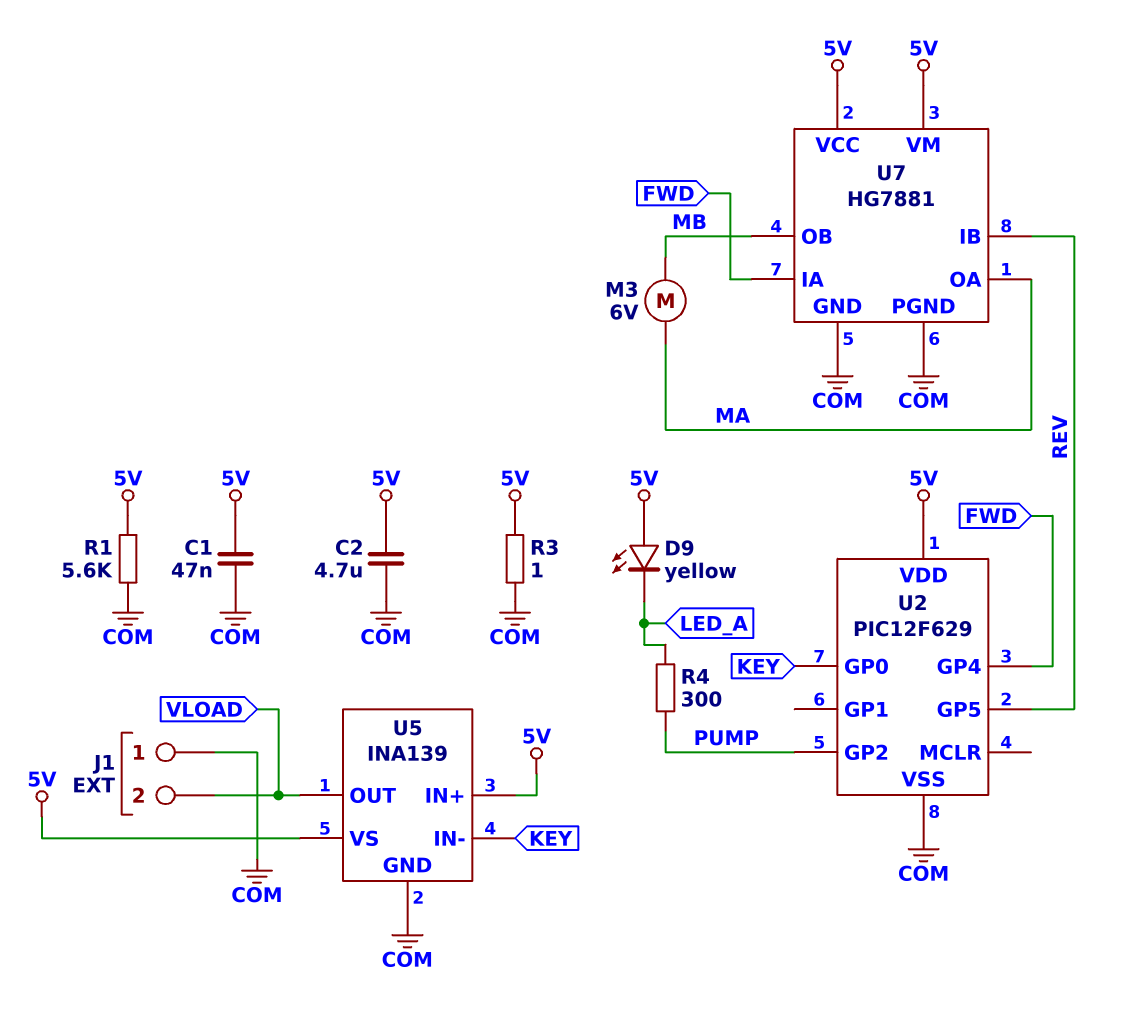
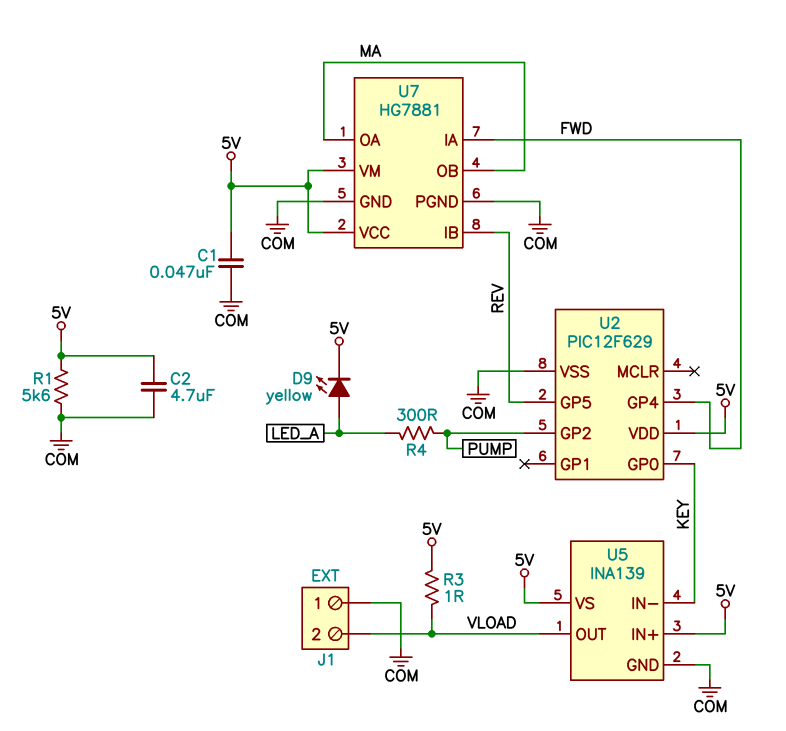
D9: LED yellow (A 5V, K LED_A) -> LED yellow (A LED_A, K 5V)
M3: motor 6V (MA, MB) -> none
R3: 1 (5V, COM) -> 1 (5V, VLOAD)
U7 pin OB: MB -> MA

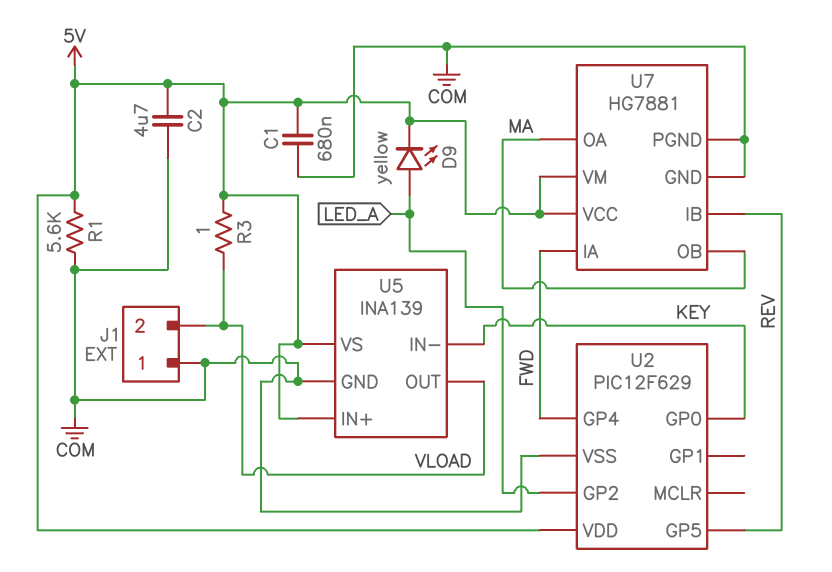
C1: 47nF (5V, COM) -> 680nF (5V, COM)
R4: 300 (LED_A, PUMP) -> none
U2 pin GP2: PUMP -> LED_A

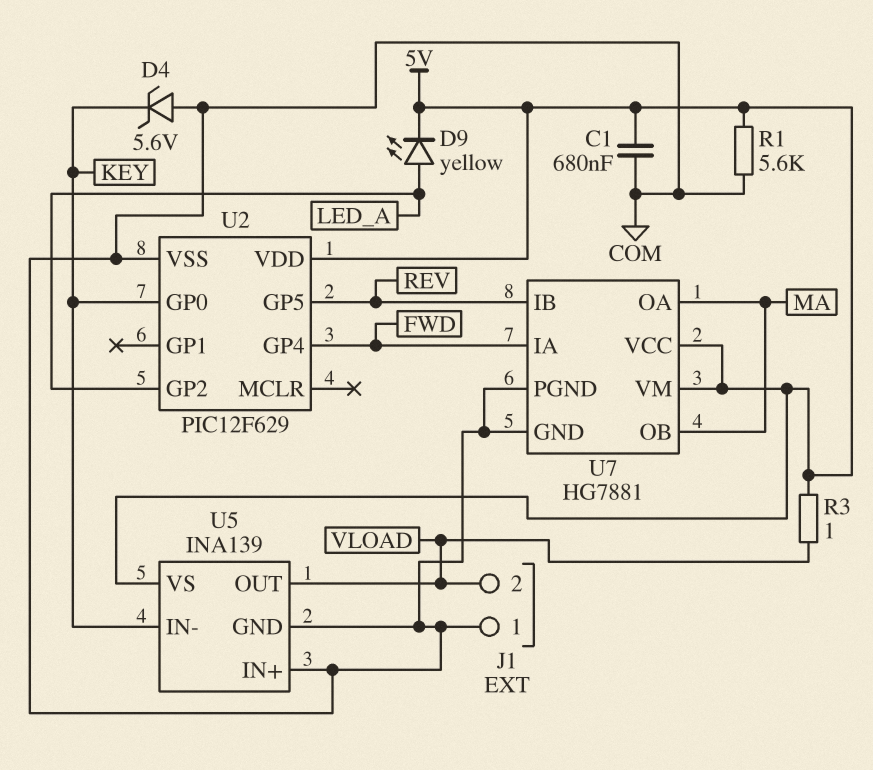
C2: 4.7uF (5V, COM) -> none
D4: none -> zener 5.6V (A COM, K KEY)
U5 pin IN+: 5V -> COM

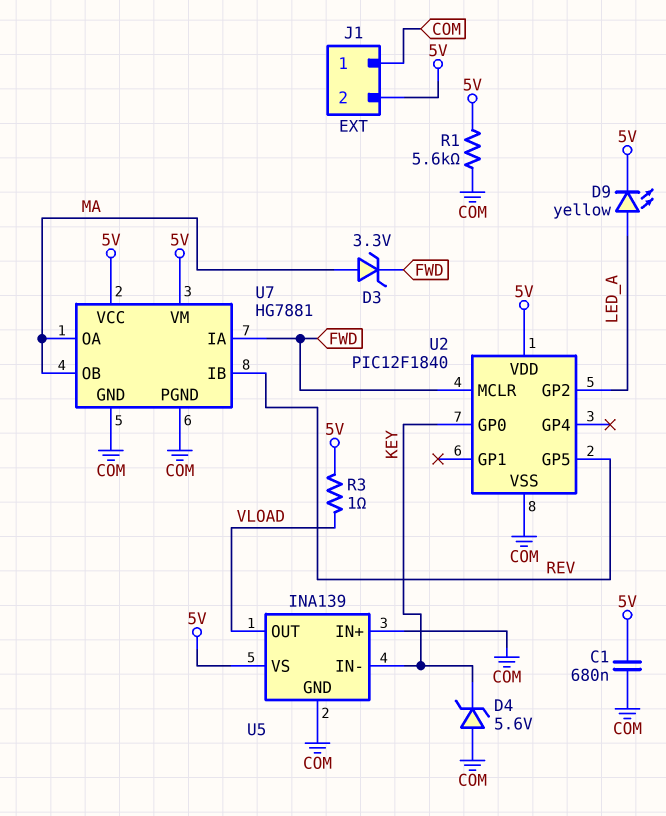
D3: none -> zener 3.3V (A MA, K FWD)
J1 pin 2: VLOAD -> 5V
U2: PIC12F629 -> PIC12F1840
U2 pin GP4: FWD -> none
U2 pin MCLR: none -> FWD

